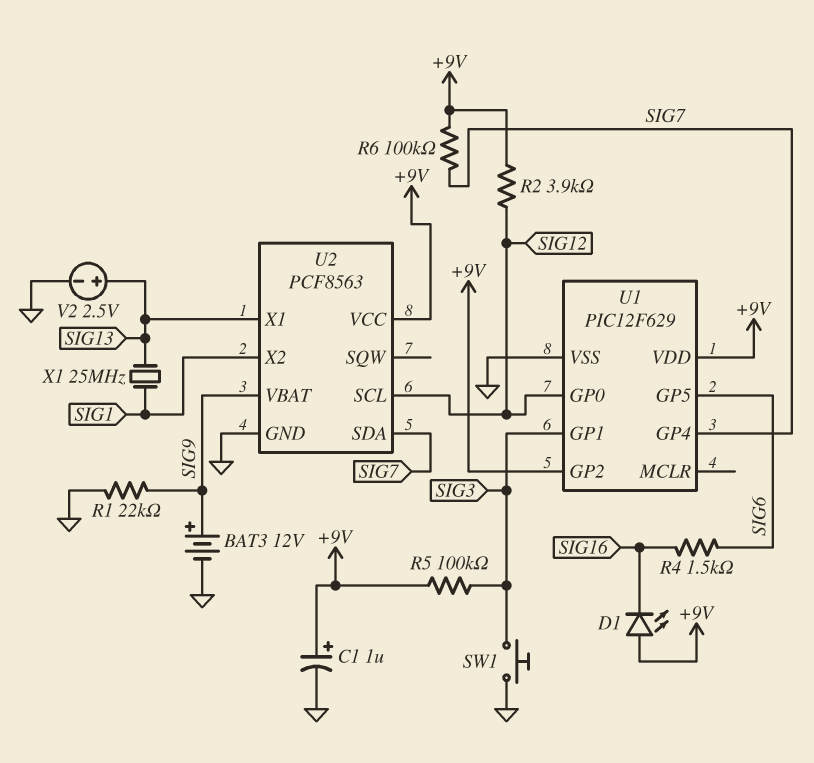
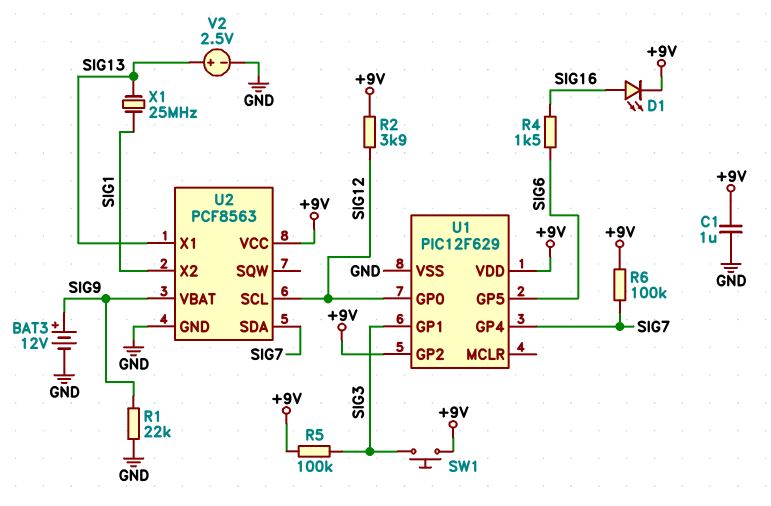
C1: 1uF (plus +9V, minus GND) -> 1uF (+9V, GND)
D1: LED (A +9V, K SIG16) -> LED (A SIG16, K +9V)
SW1: button (GND, SIG3) -> button (+9V, SIG3)

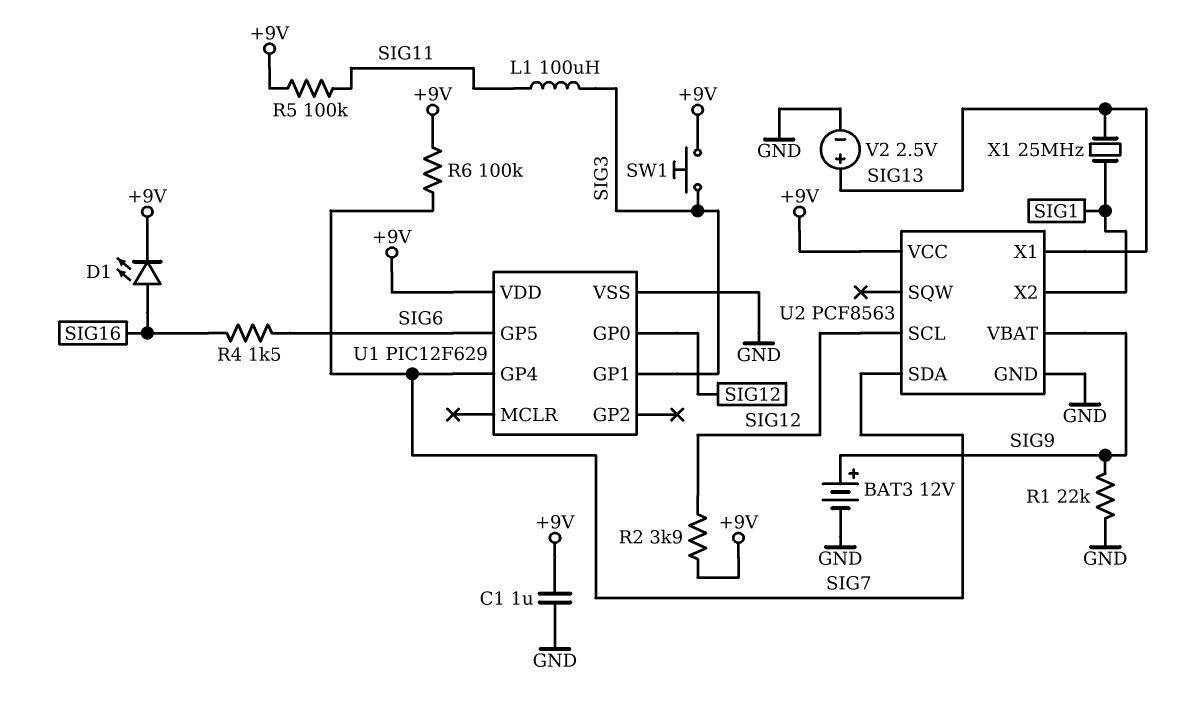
L1: none -> 100uH (SIG3, SIG11)
R5: 100k (+9V, SIG3) -> 100k (+9V, SIG11)
U1 pin GP2: +9V -> none

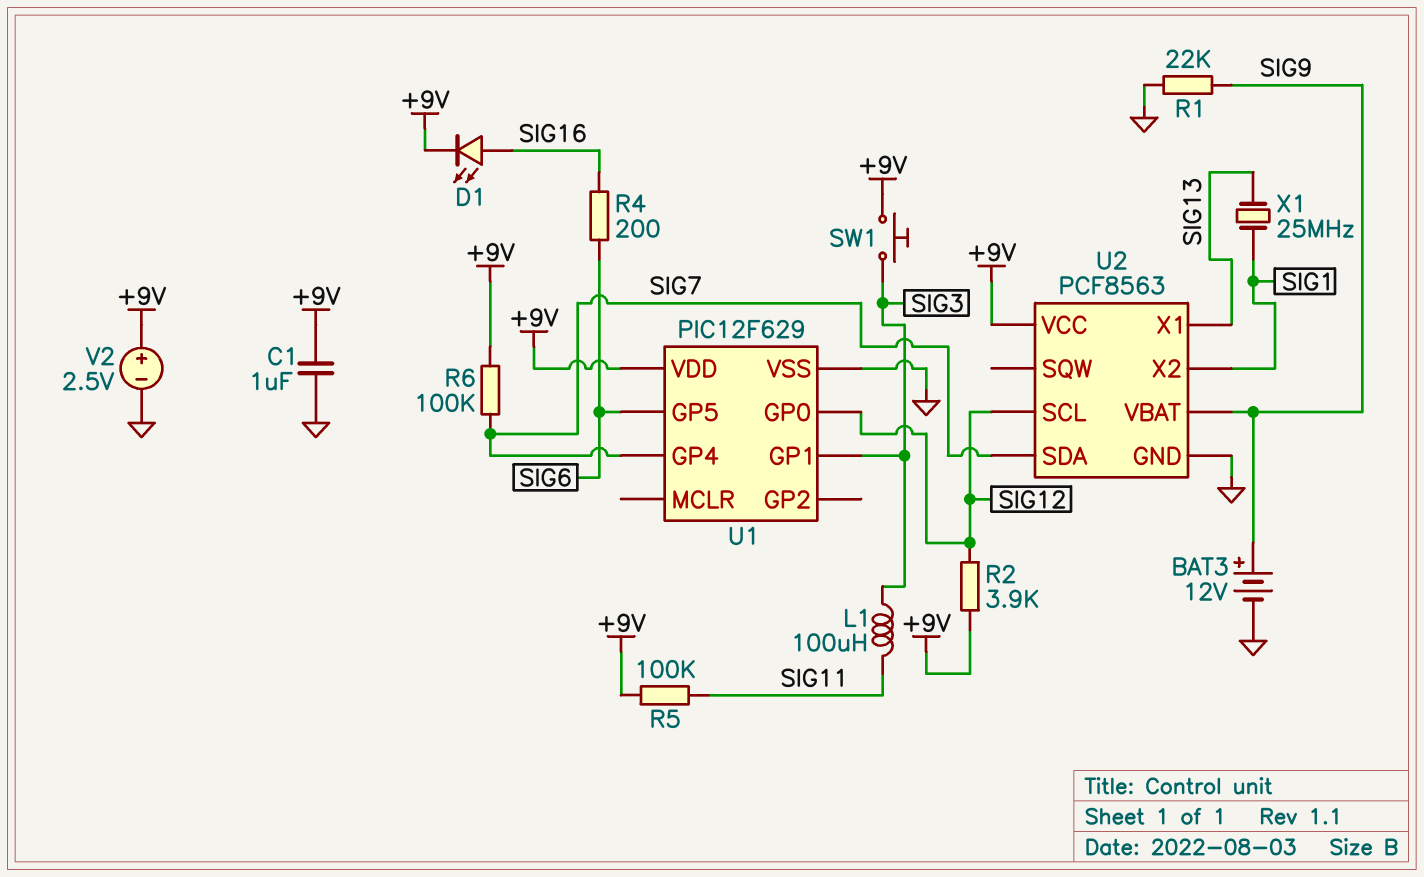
R4: 1.5k (SIG6, SIG16) -> 200 (SIG6, SIG16)
V2: 2.5V (plus SIG13, minus GND) -> 2.5V (plus +9V, minus GND)

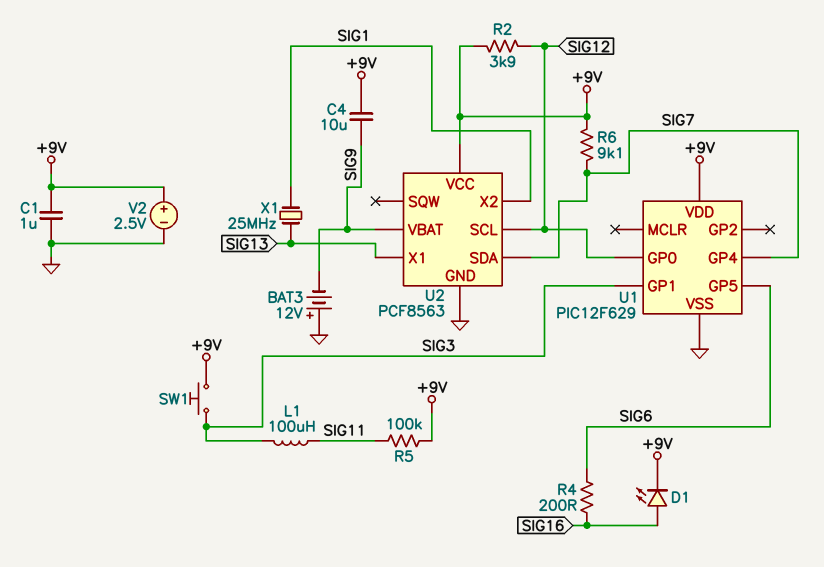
BAT3: 12V (plus SIG9, minus GND) -> 12V (plus GND, minus SIG9)
C4: none -> 10uF (+9V, SIG9)
R1: 22k (GND, SIG9) -> none
R6: 100k (+9V, SIG7) -> 9.1k (+9V, SIG7)

